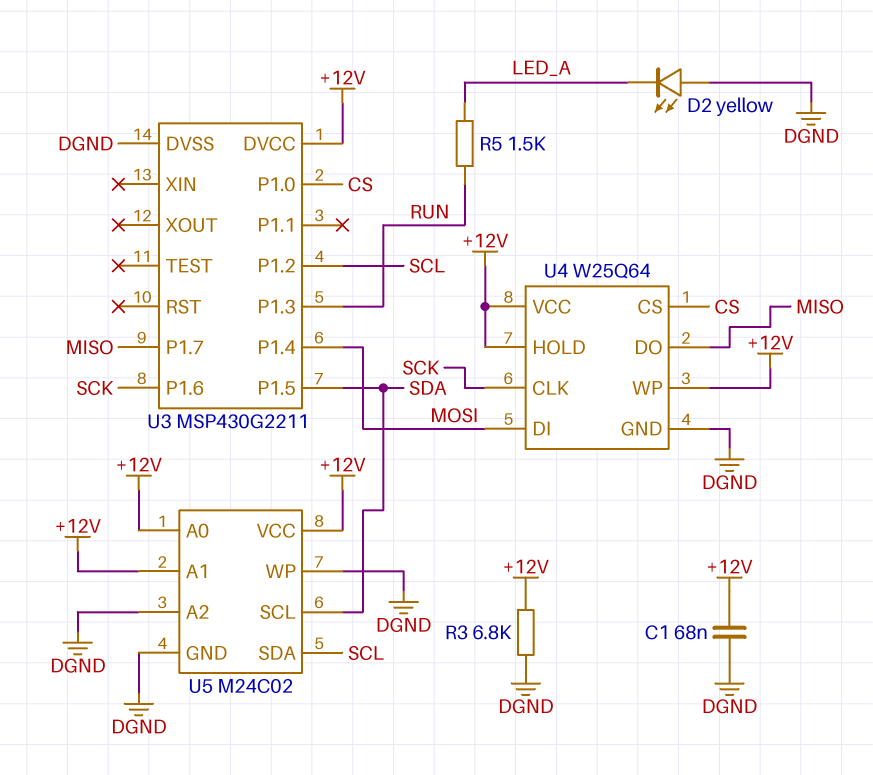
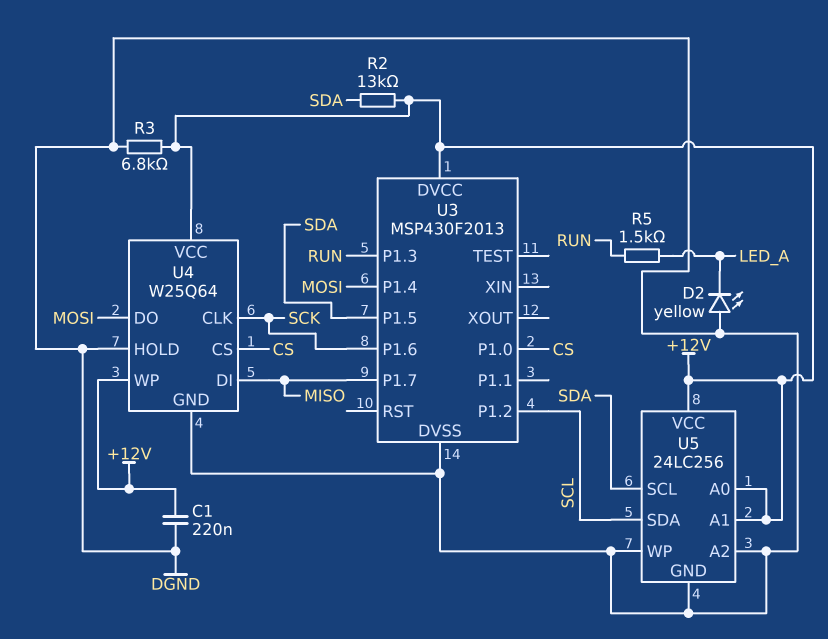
C1: 68nF (+12V, DGND) -> 220nF (+12V, DGND)
R2: none -> 13k (+12V, SDA)
U3: MSP430G2211 -> MSP430F2013
U4 pin DI: MOSI -> MISO
U4 pin DO: MISO -> MOSI
U4 pin HOLD: +12V -> DGND
U5: M24C02 -> 24LC256

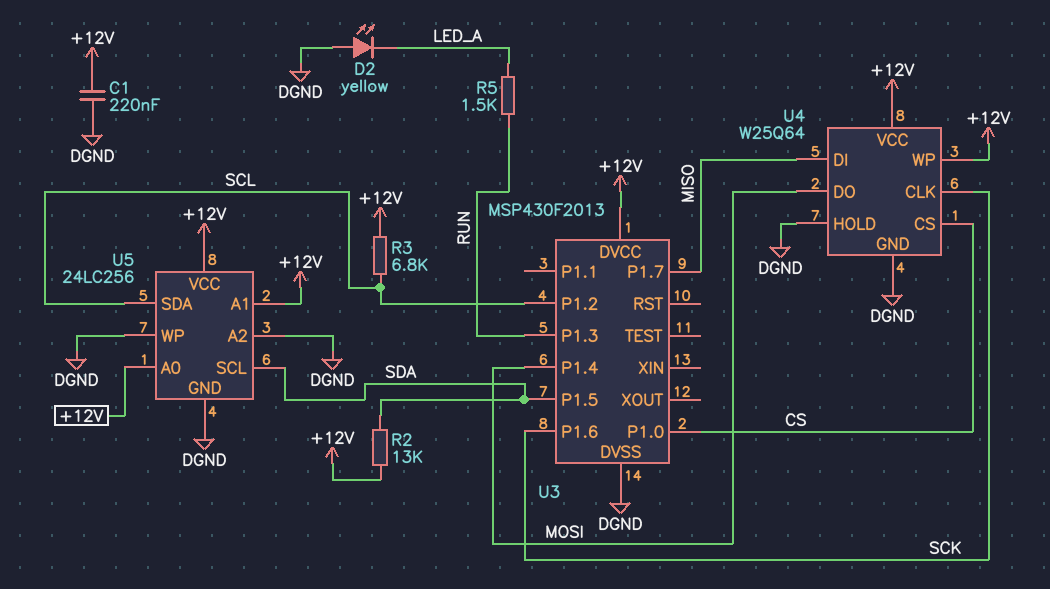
R3: 6.8k (+12V, DGND) -> 6.8k (+12V, SCL)

